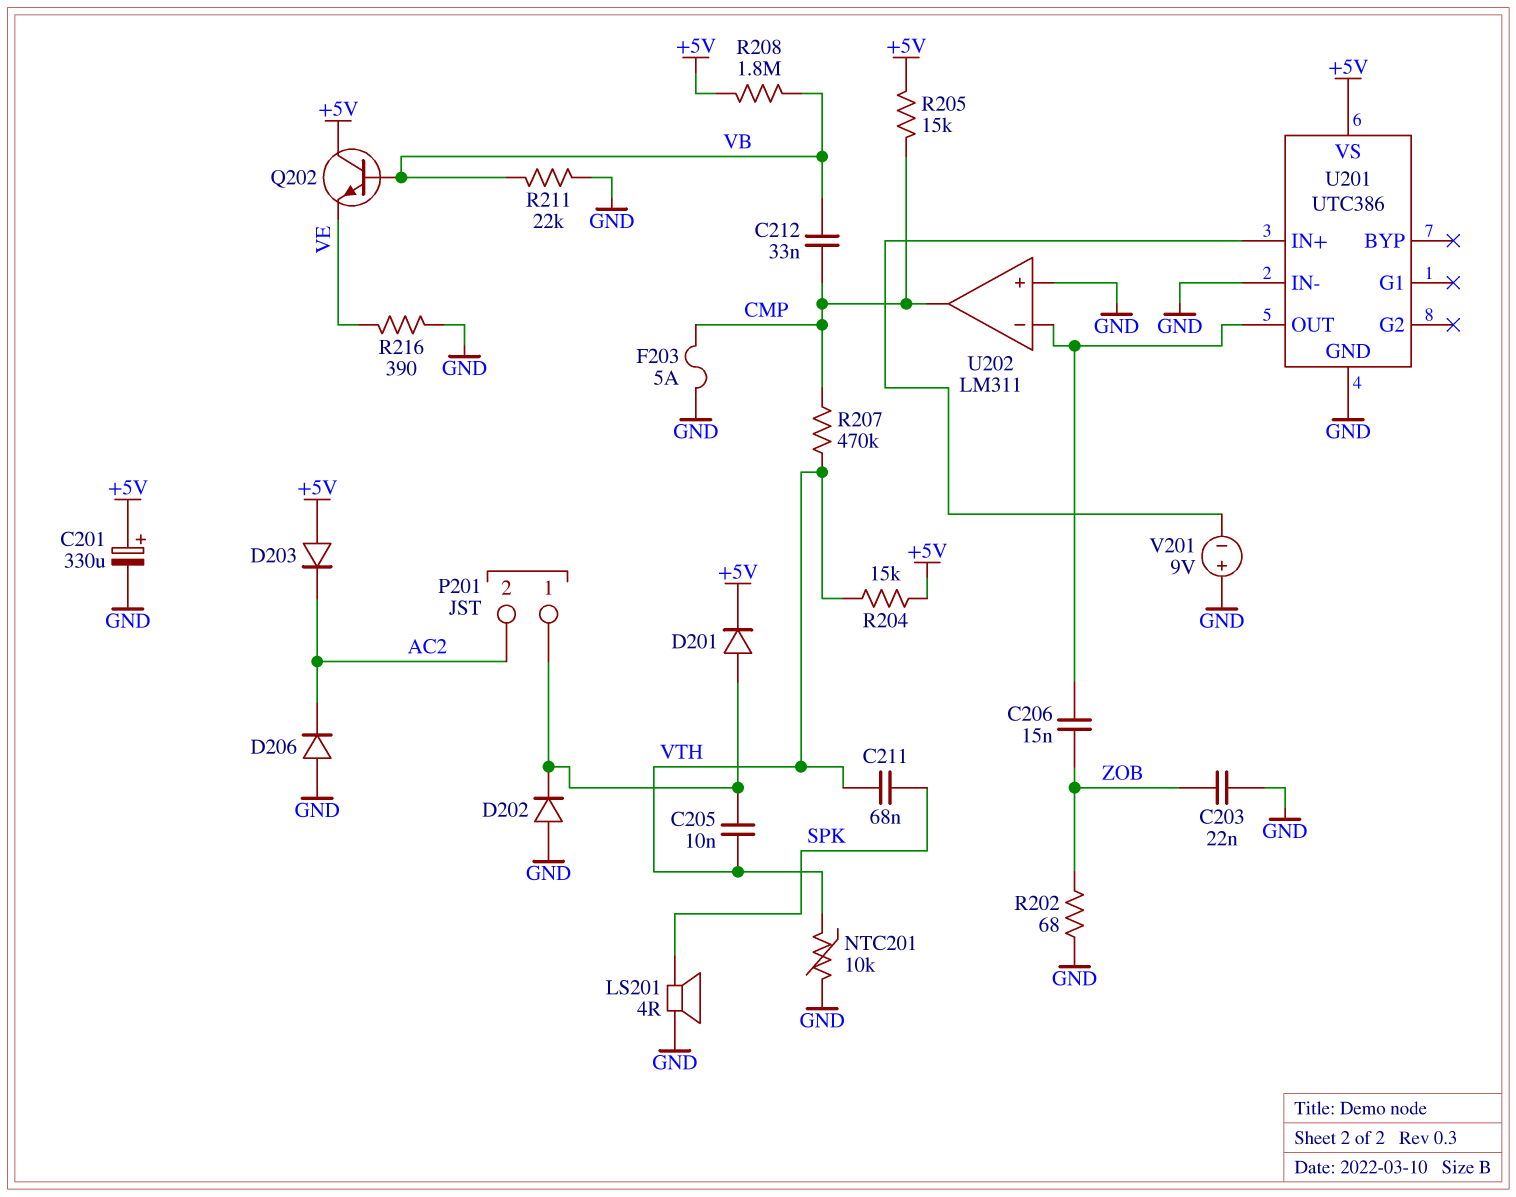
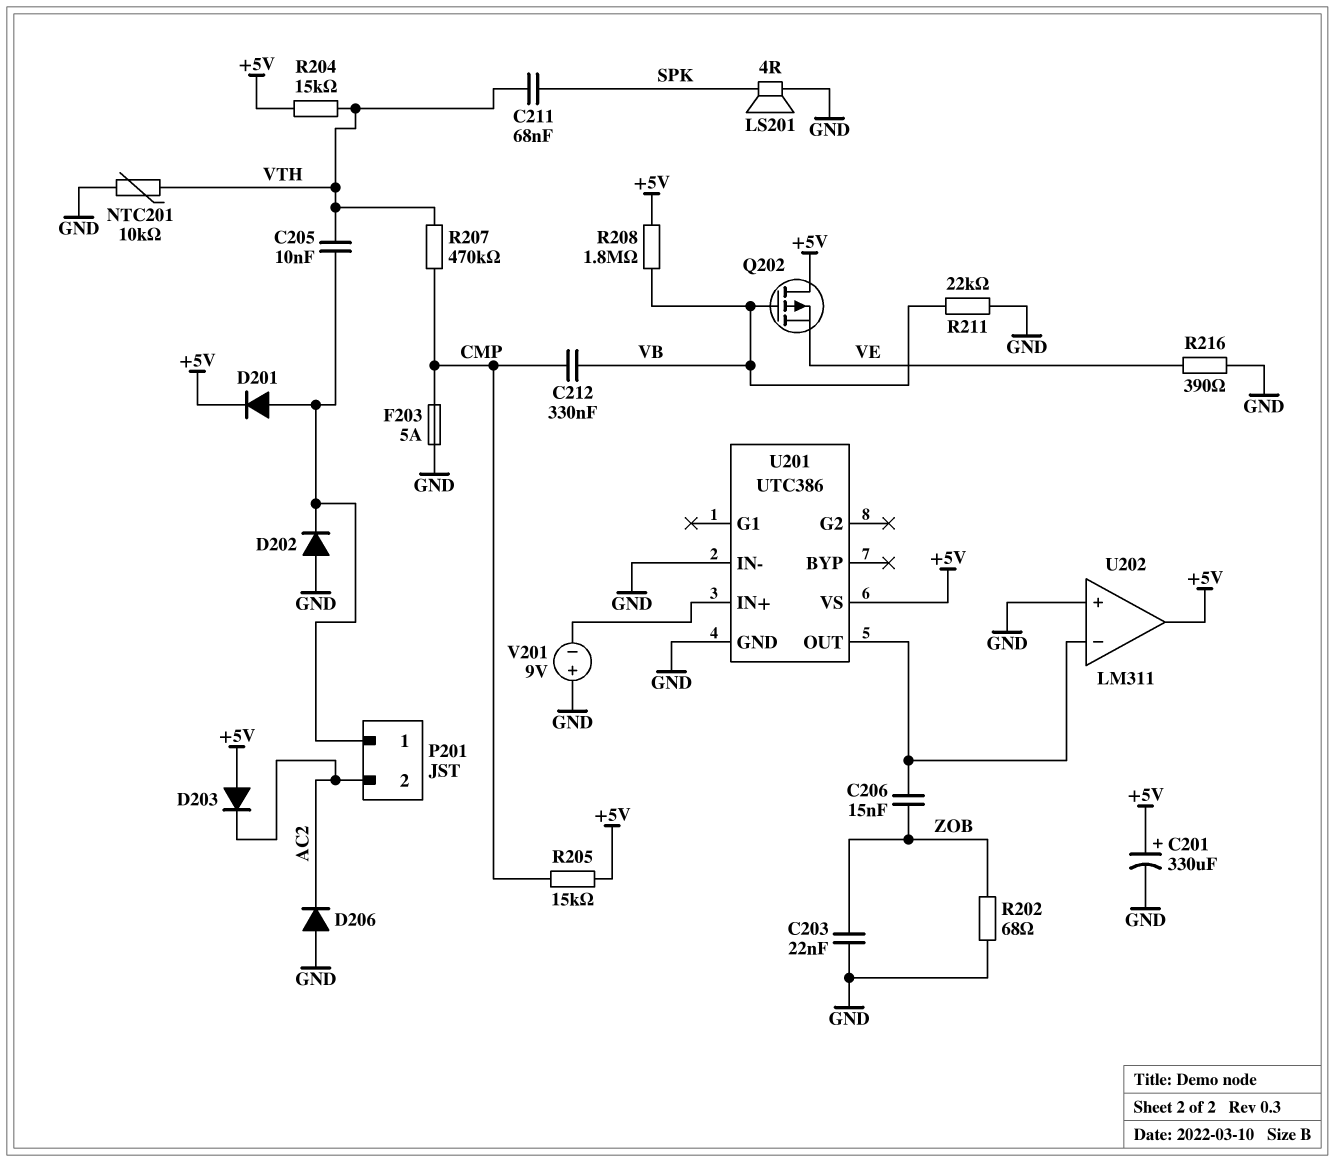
C212: 33nF (CMP, VB) -> 330nF (CMP, VB)
Q202: NPN (B VB, C +5V, E VE) -> PMOS (G VB, D +5V, S VE)
U202 pin out: CMP -> +5V

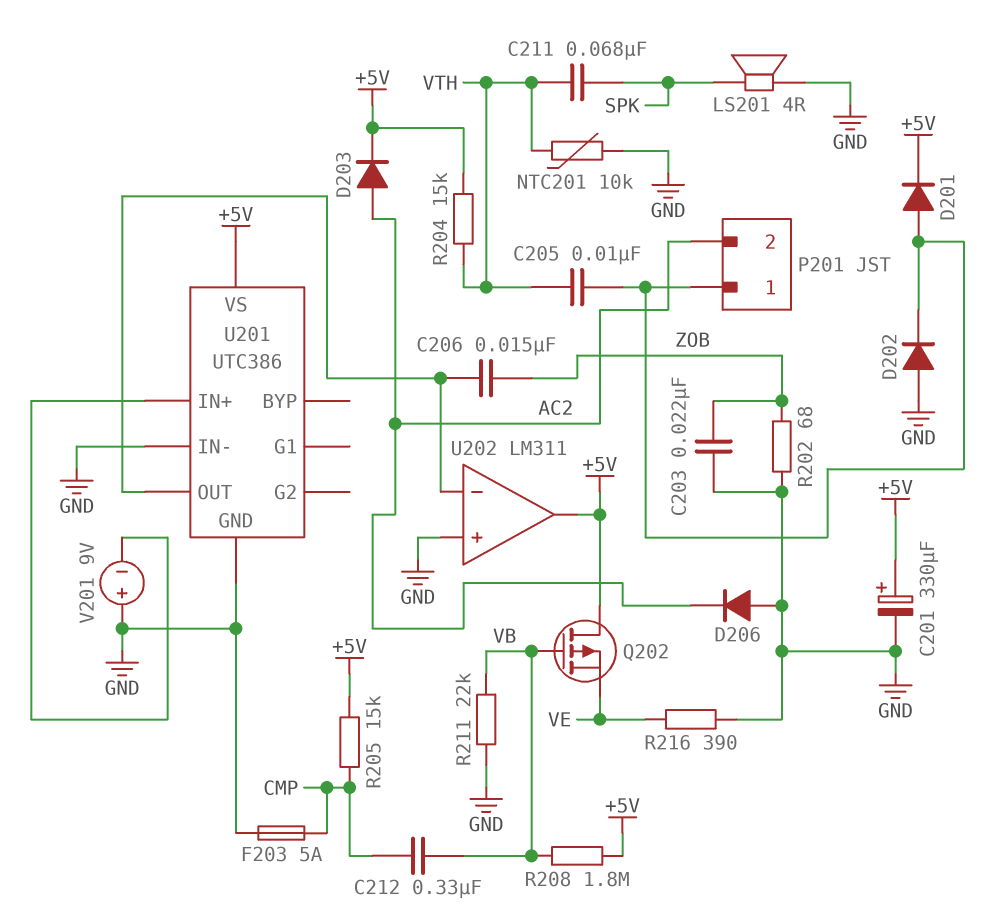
D203: diode (A +5V, K AC2) -> diode (A AC2, K +5V)
R207: 470k (CMP, VTH) -> none

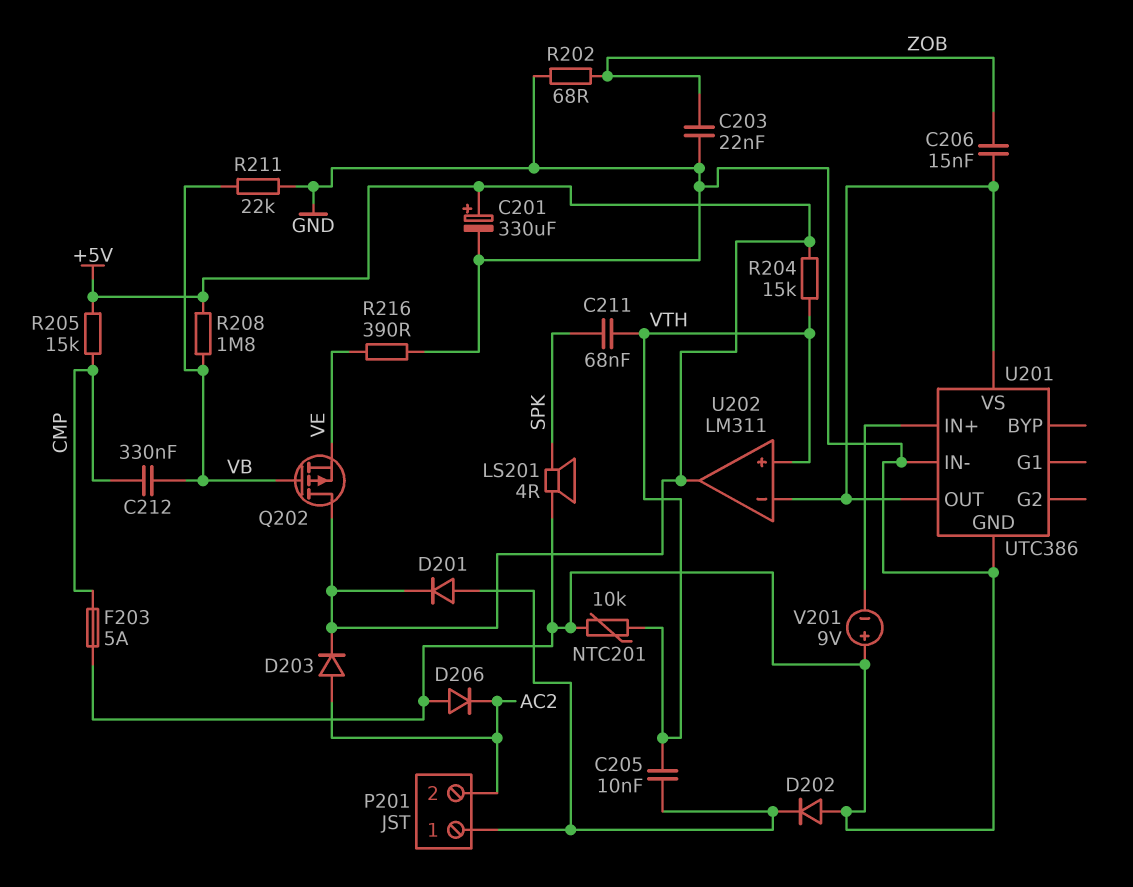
U201 pin VS: +5V -> U201/OUT
U202 pin in+: GND -> VTH

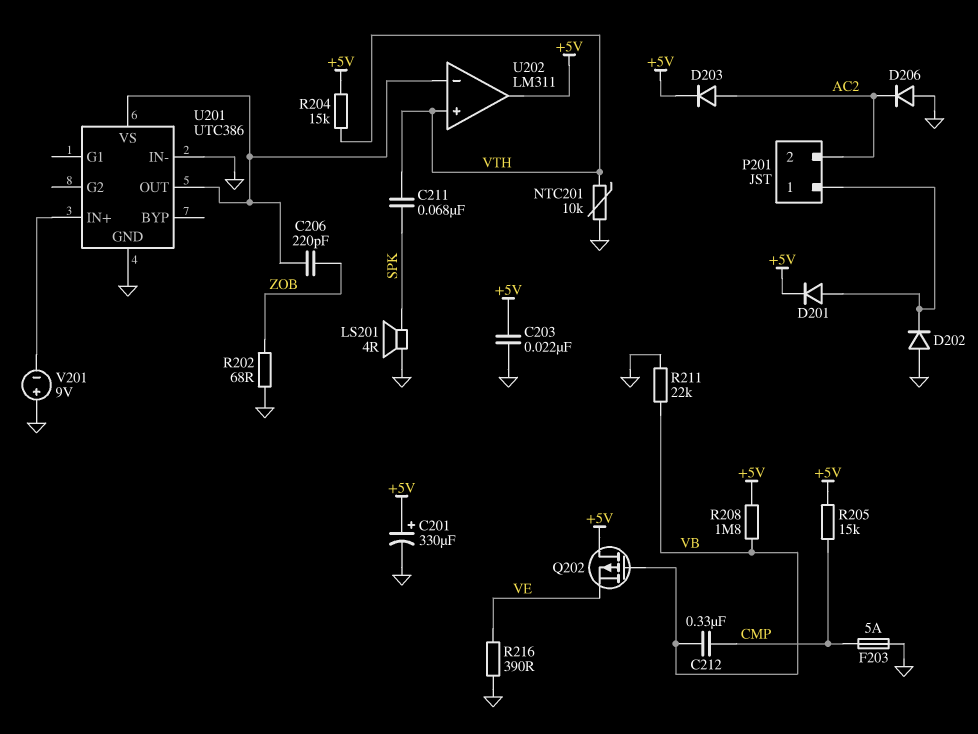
C203: 22nF (GND, ZOB) -> 22nF (+5V, GND)
C205: 10nF (P201/1, VTH) -> none
C206: 15nF (U201/OUT, ZOB) -> 220pF (U201/OUT, ZOB)

